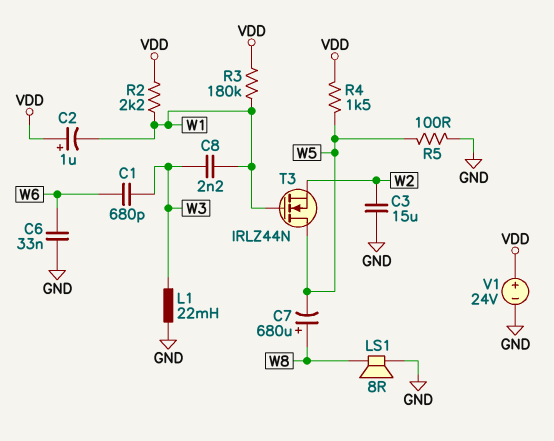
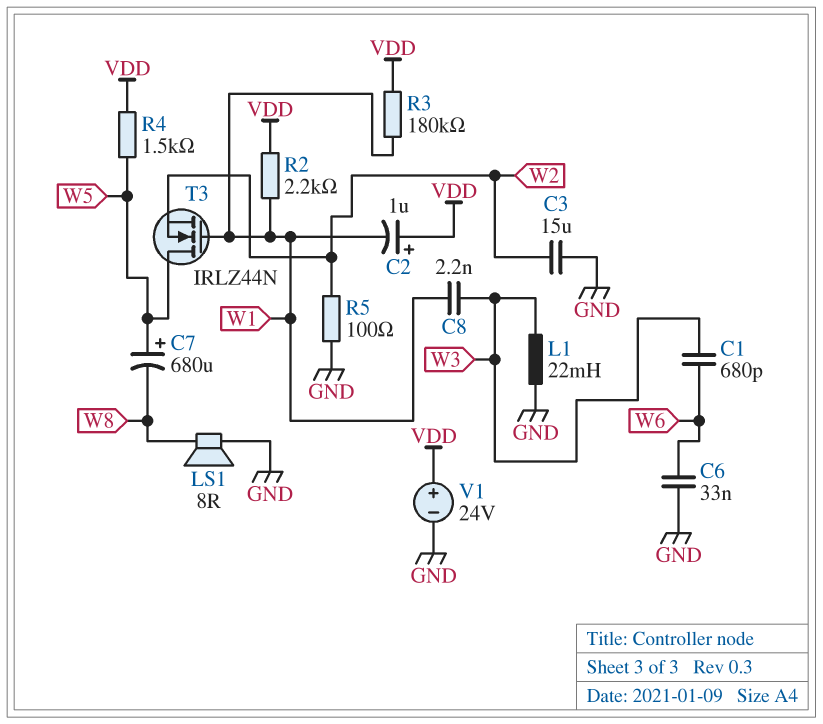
C7: 680uF (plus W8, minus W5) -> 680uF (plus W5, minus W8)
R5: 100 (GND, W5) -> 100 (GND, W2)

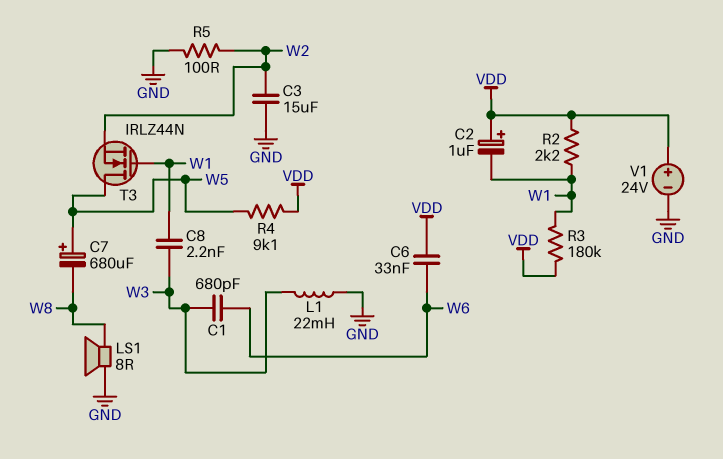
C6: 33nF (GND, W6) -> 33nF (VDD, W6)
R4: 1.5k (VDD, W5) -> 9.1k (VDD, W5)

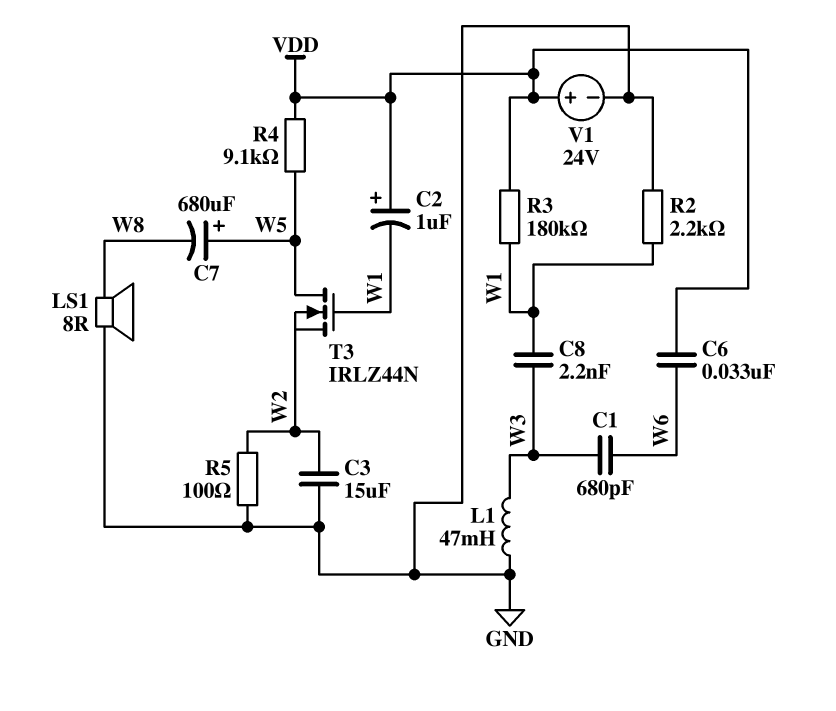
L1: 22mH (GND, W3) -> 47mH (GND, W3)
R2: 2.2k (VDD, W1) -> 2.2k (GND, W1)

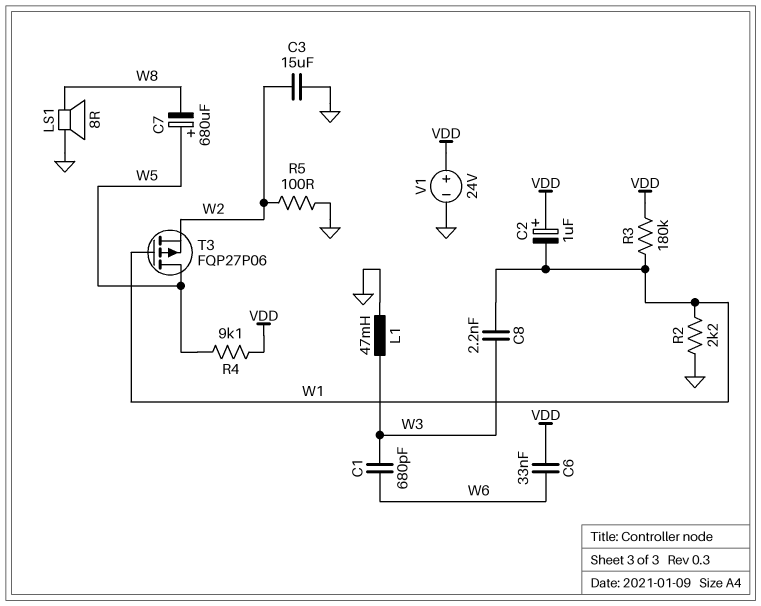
T3: NMOS IRLZ44N (G W1, D W5, S W2) -> PMOS FQP27P06 (G W1, D W5, S W2)

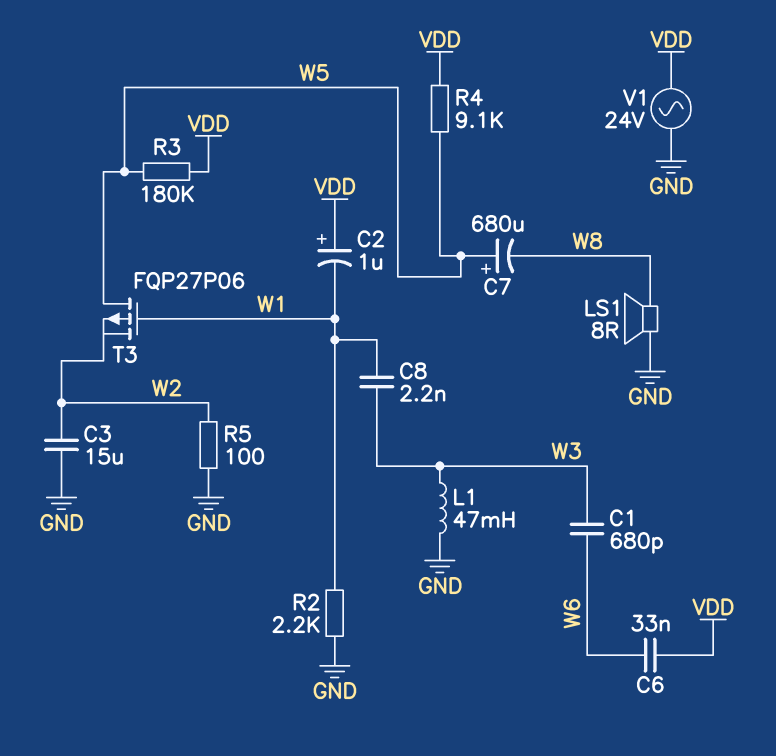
R3: 180k (VDD, W1) -> 180k (VDD, W5)
V1: 24V (plus VDD, minus GND) -> AC 24V (GND, VDD)

